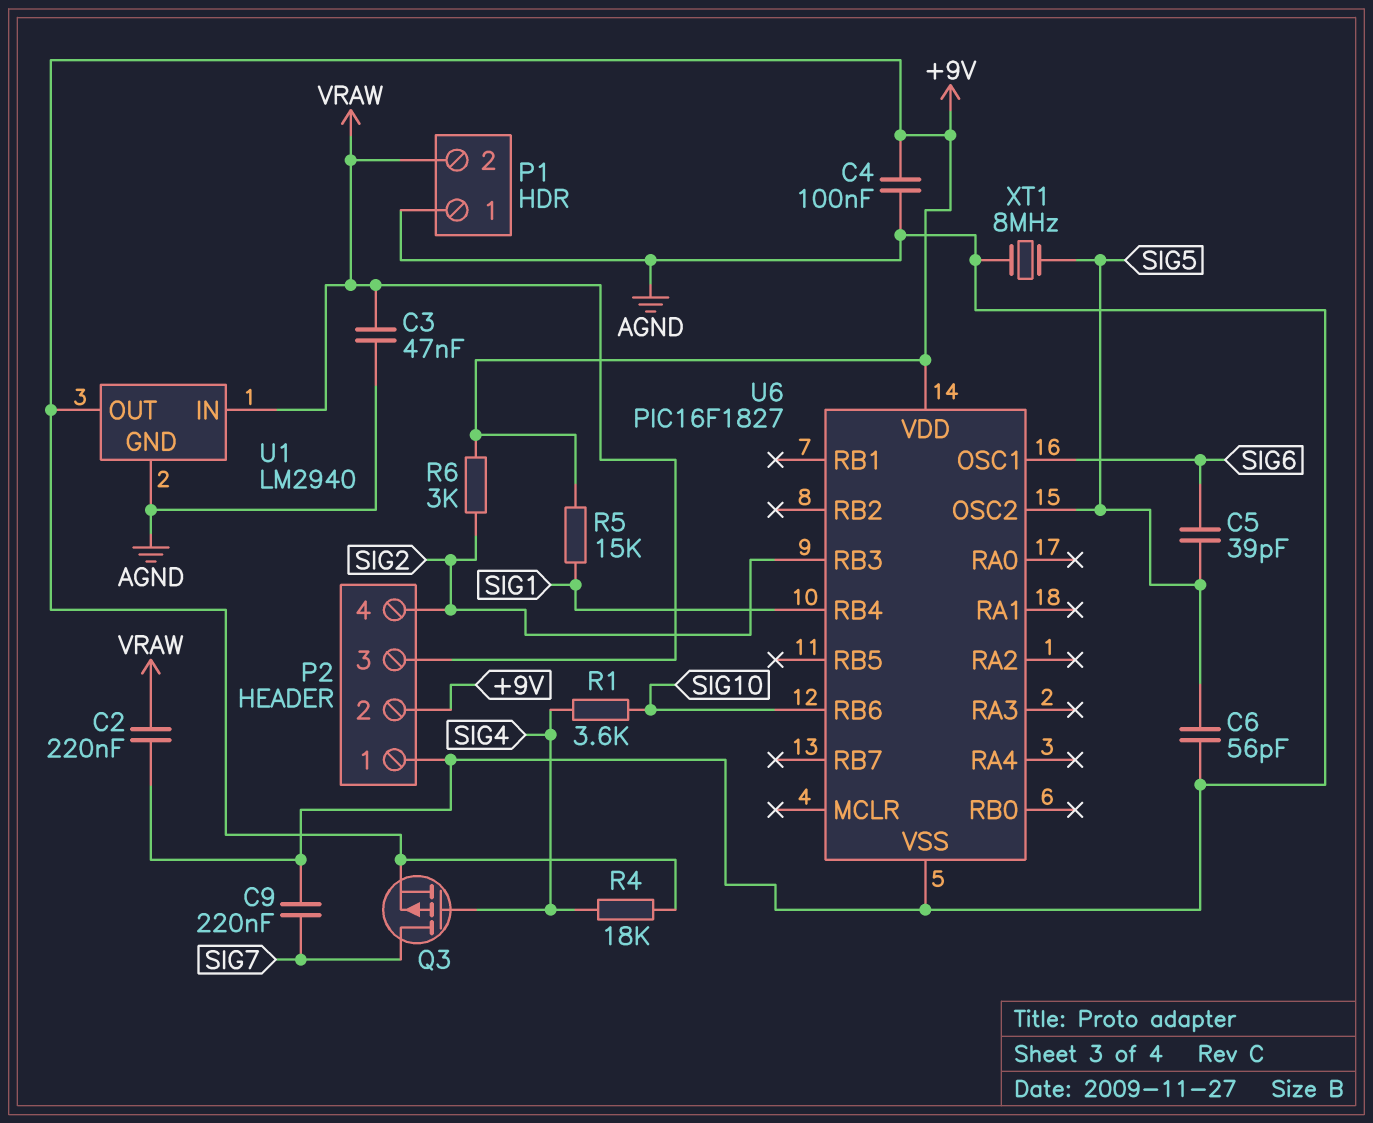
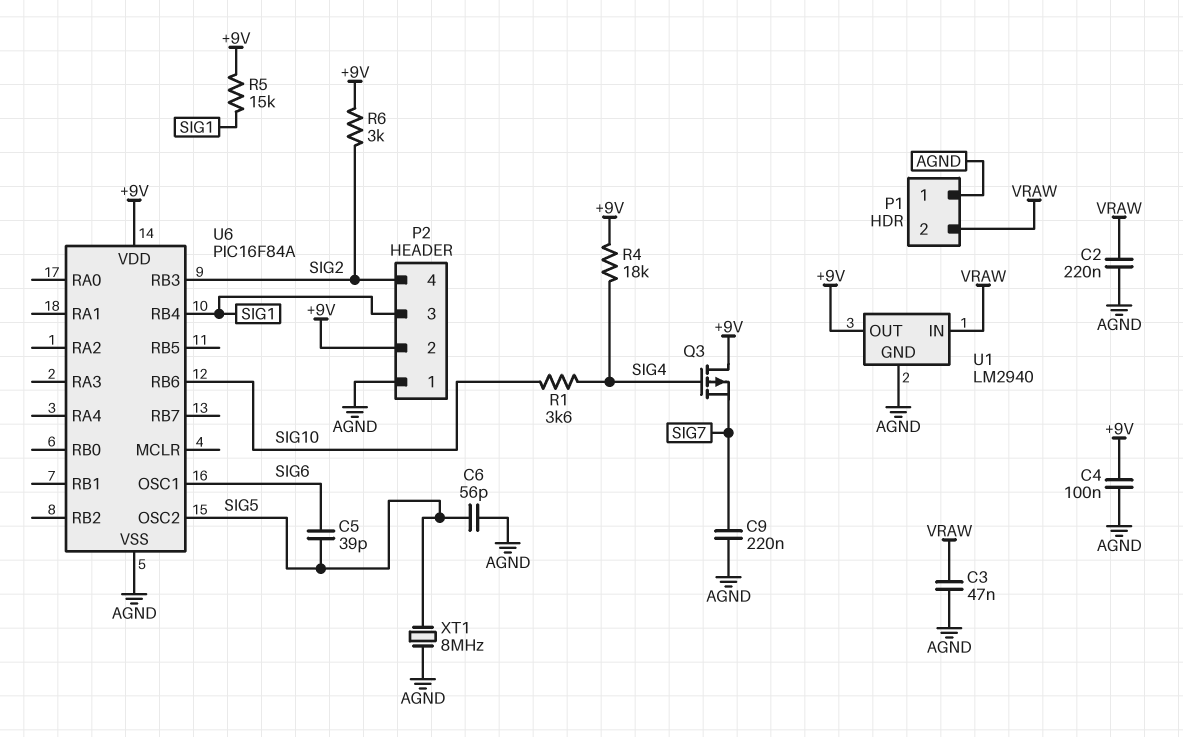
P2 pin 3: VRAW -> SIG1
Q3: PMOS (G SIG4, D SIG7, S +9V) -> PMOS (G SIG4, D +9V, S SIG7)
U6: PIC16F1827 -> PIC16F84A

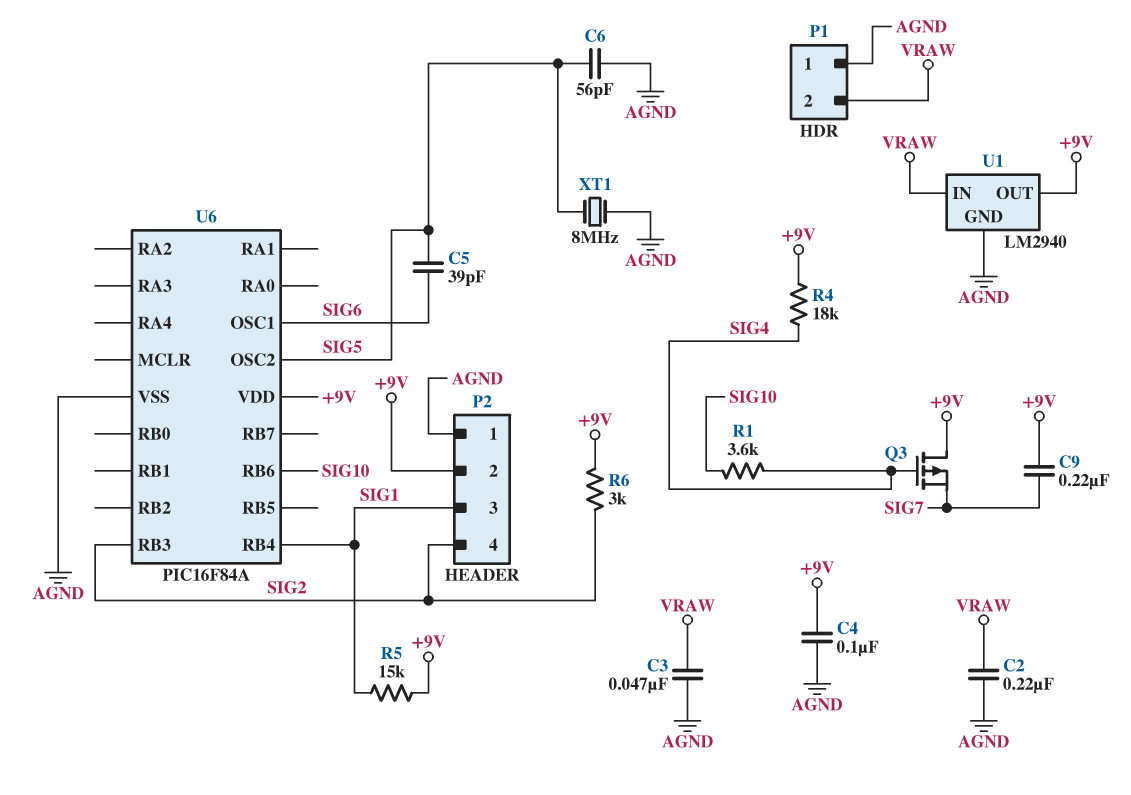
C9: 220nF (AGND, SIG7) -> 220nF (+9V, SIG7)

